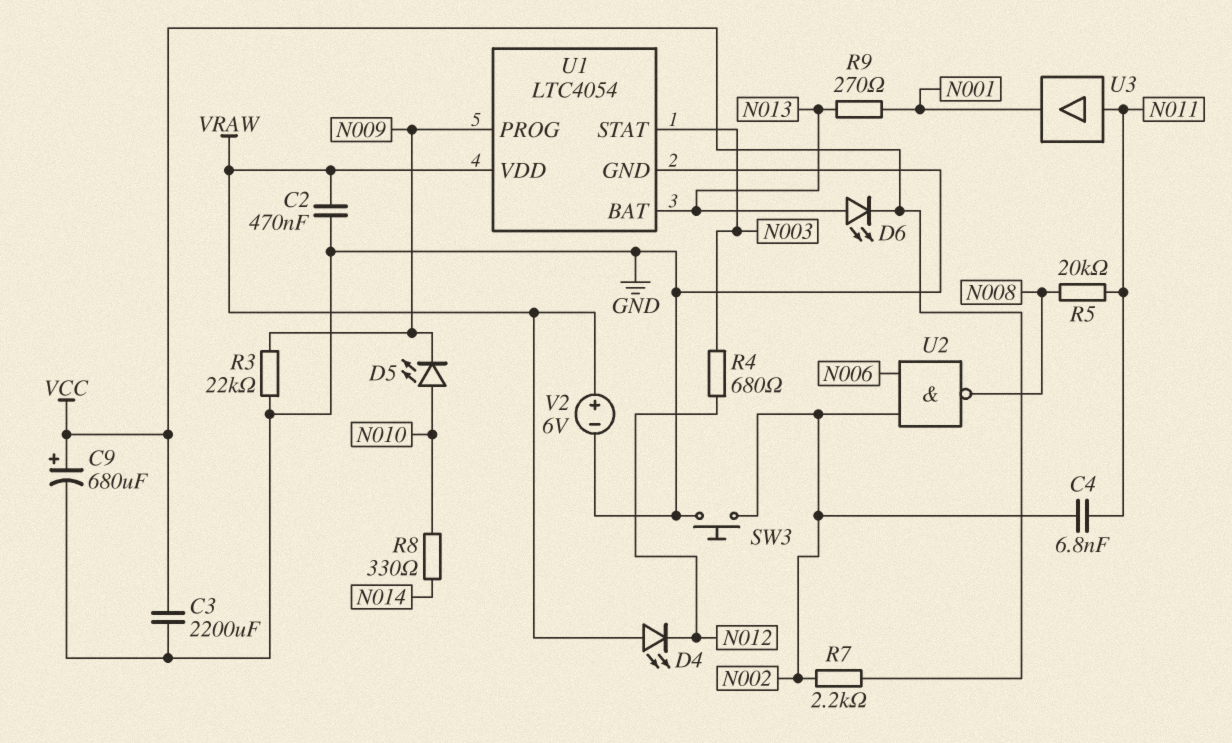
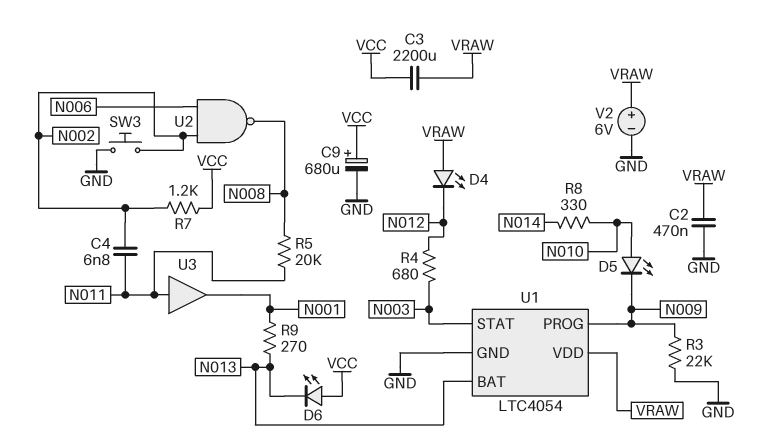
C3: 2200uF (GND, VCC) -> 2200uF (VCC, VRAW)
D6: LED (A N013, K VCC) -> LED (A VCC, K N013)
R7: 2.2k (N002, VCC) -> 1.2k (N002, VCC)

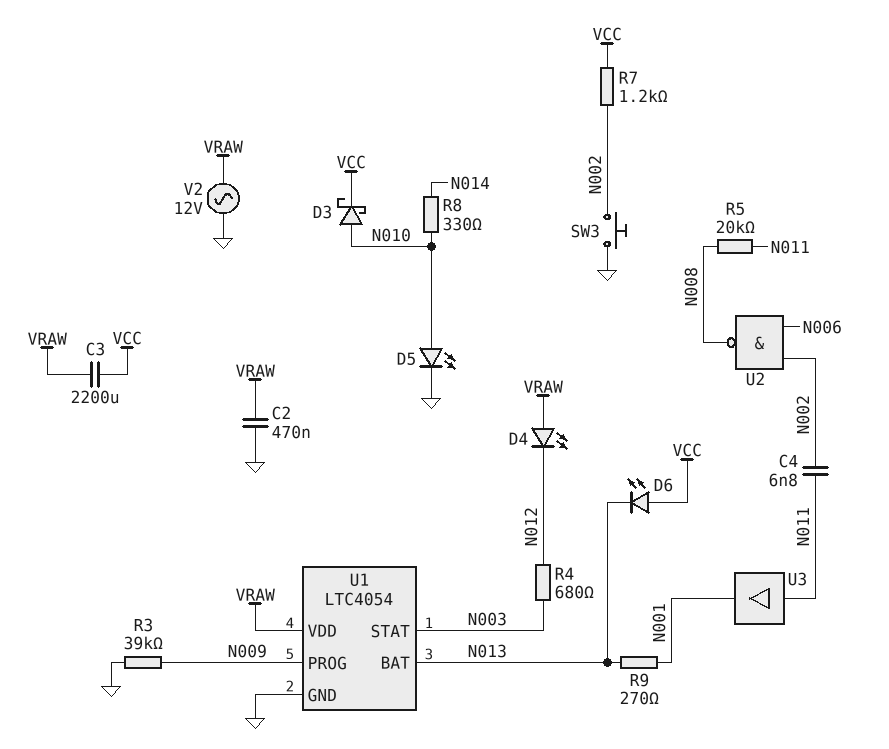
C9: 680uF (plus VCC, minus GND) -> none
D3: none -> schottky (A N010, K VCC)
D5: LED (A N010, K N009) -> LED (A N010, K GND)
R3: 22k (GND, N009) -> 39k (GND, N009)
V2: 6V (plus VRAW, minus GND) -> AC 12V (GND, VRAW)

